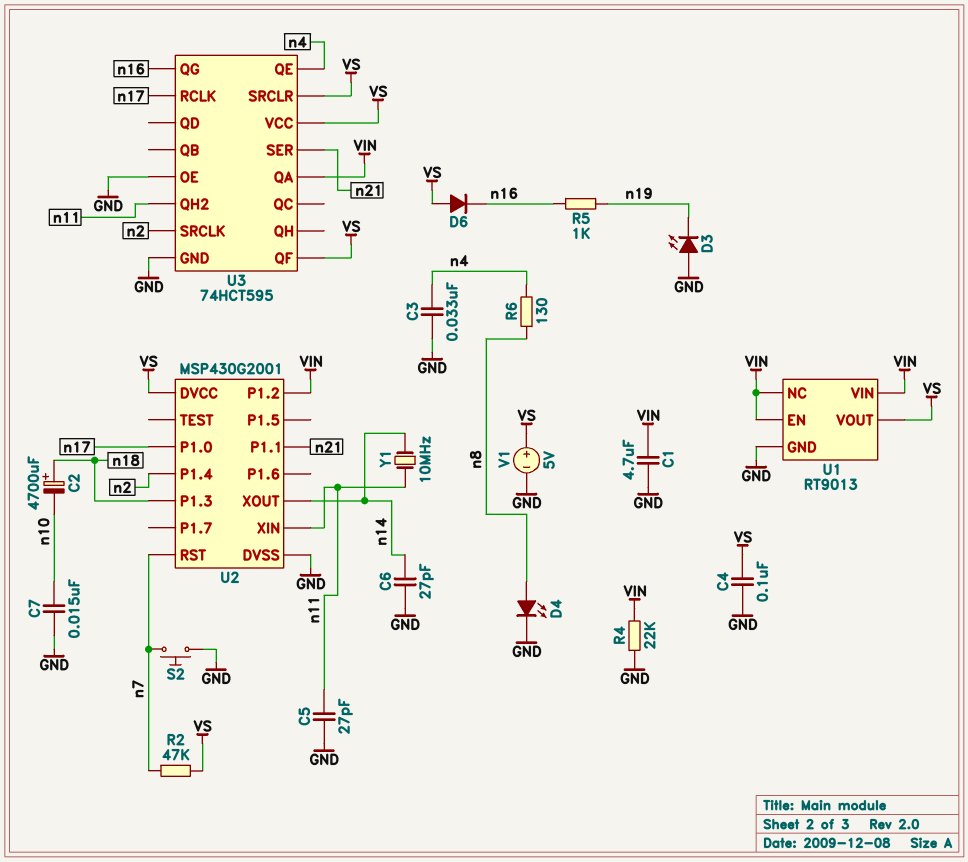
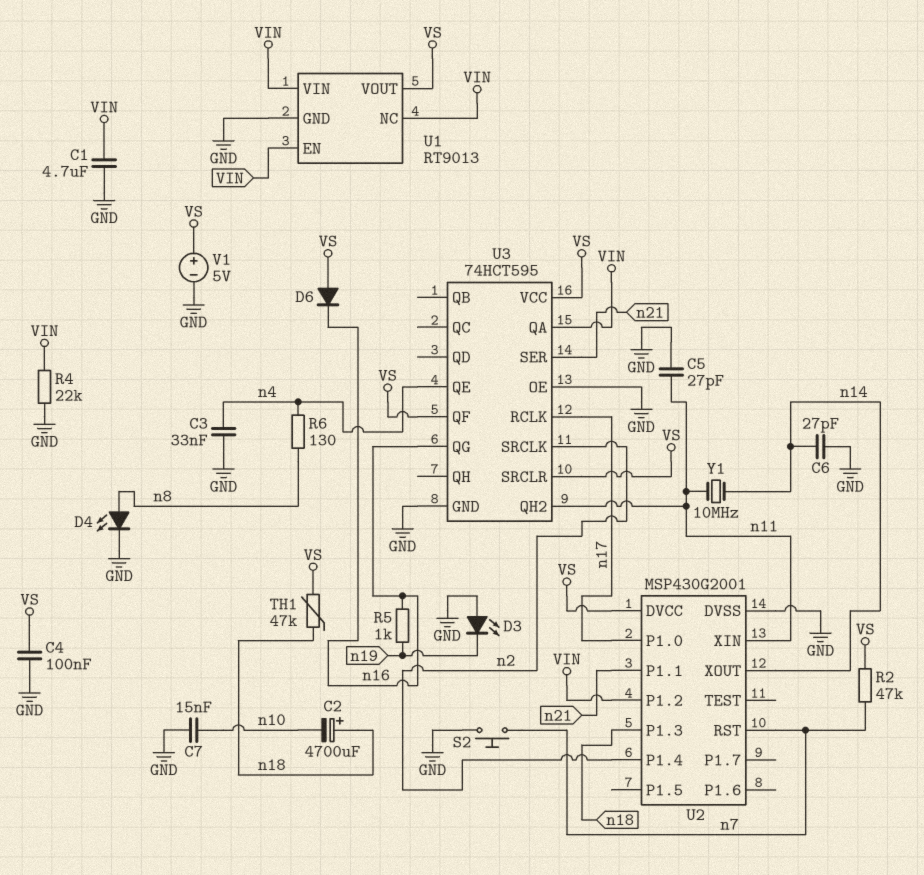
TH1: none -> 47k (VS, n18)

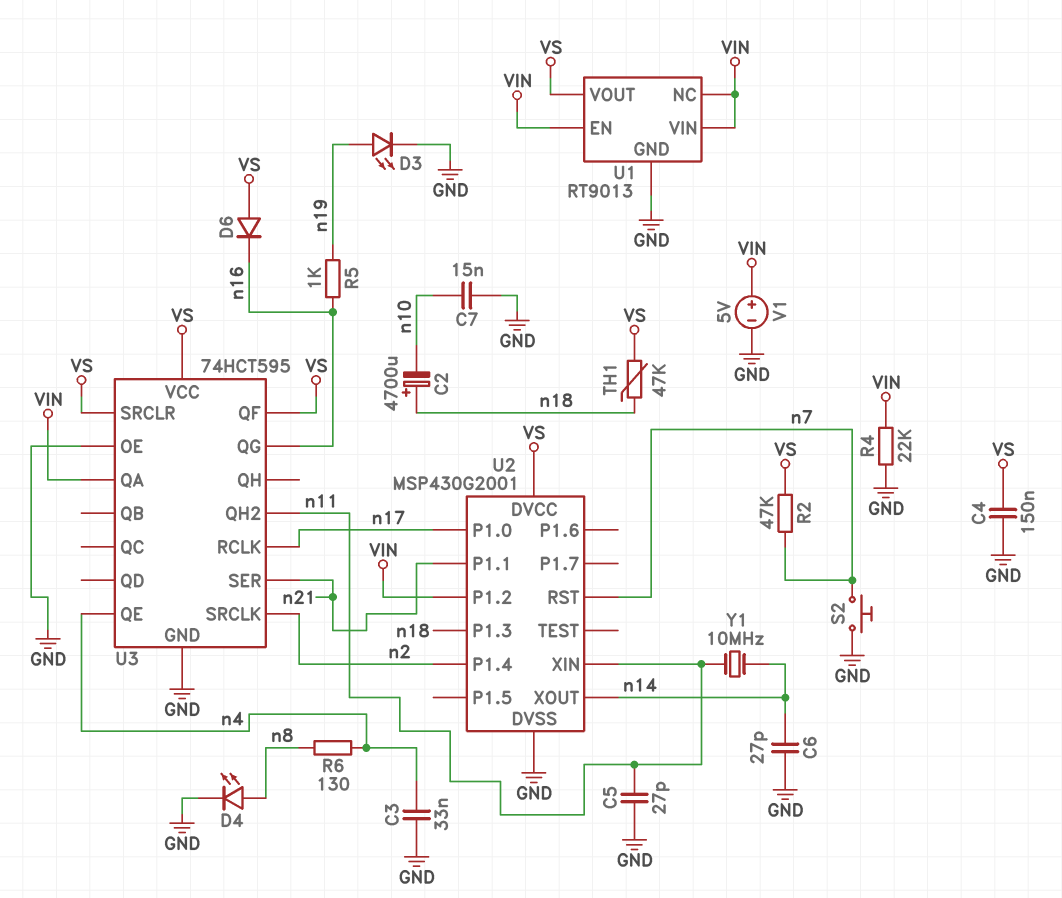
C1: 4.7uF (GND, VIN) -> none
C4: 100nF (GND, VS) -> 150nF (GND, VS)
D3: LED (A GND, K n19) -> LED (A n19, K GND)
V1: 5V (plus VS, minus GND) -> 5V (plus VIN, minus GND)

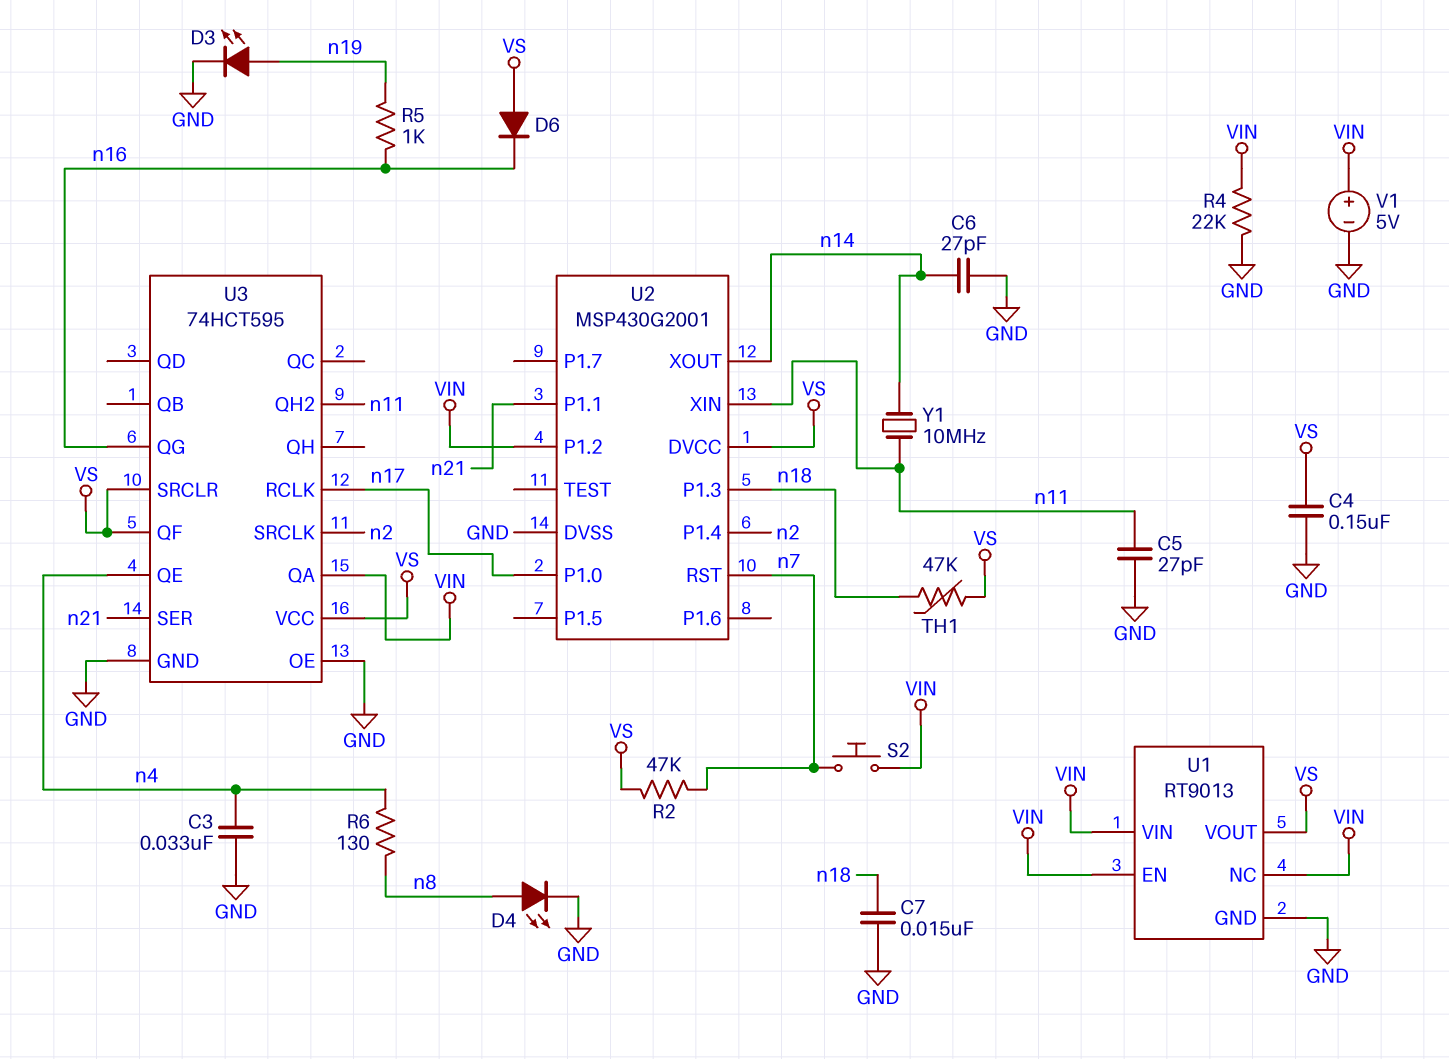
C2: 4700uF (plus n18, minus n10) -> none
C7: 15nF (GND, n10) -> 15nF (GND, n18)
S2: button (GND, n7) -> button (VIN, n7)

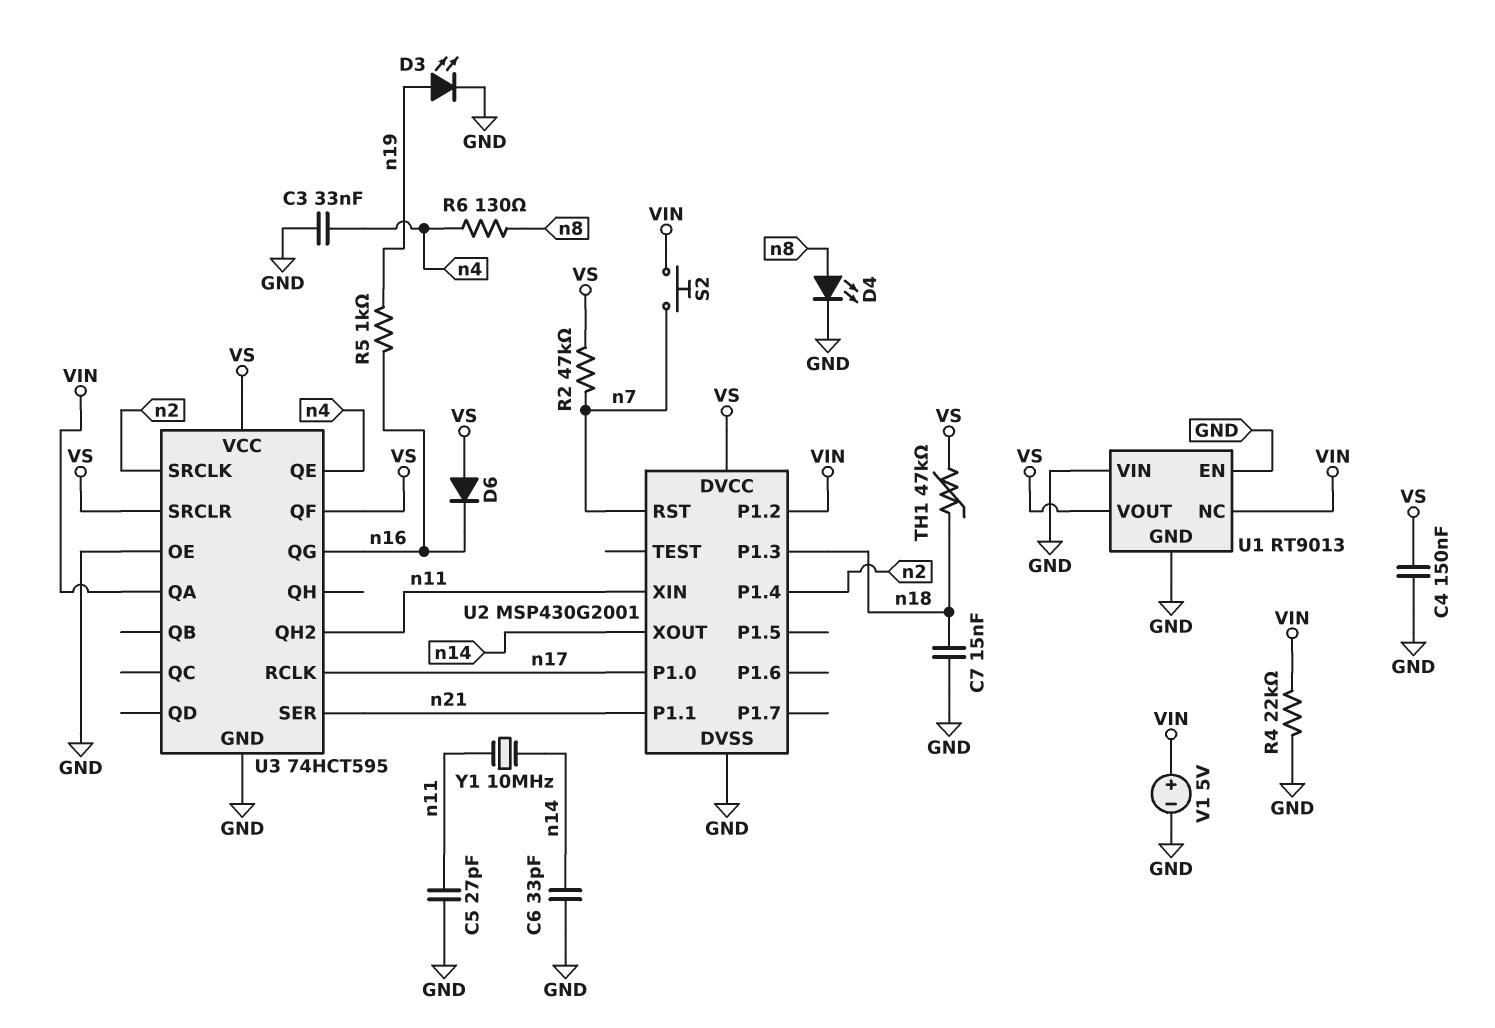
C6: 27pF (GND, n14) -> 33pF (GND, n14)
U1 pin EN: VIN -> GND
U1 pin VIN: VIN -> GND

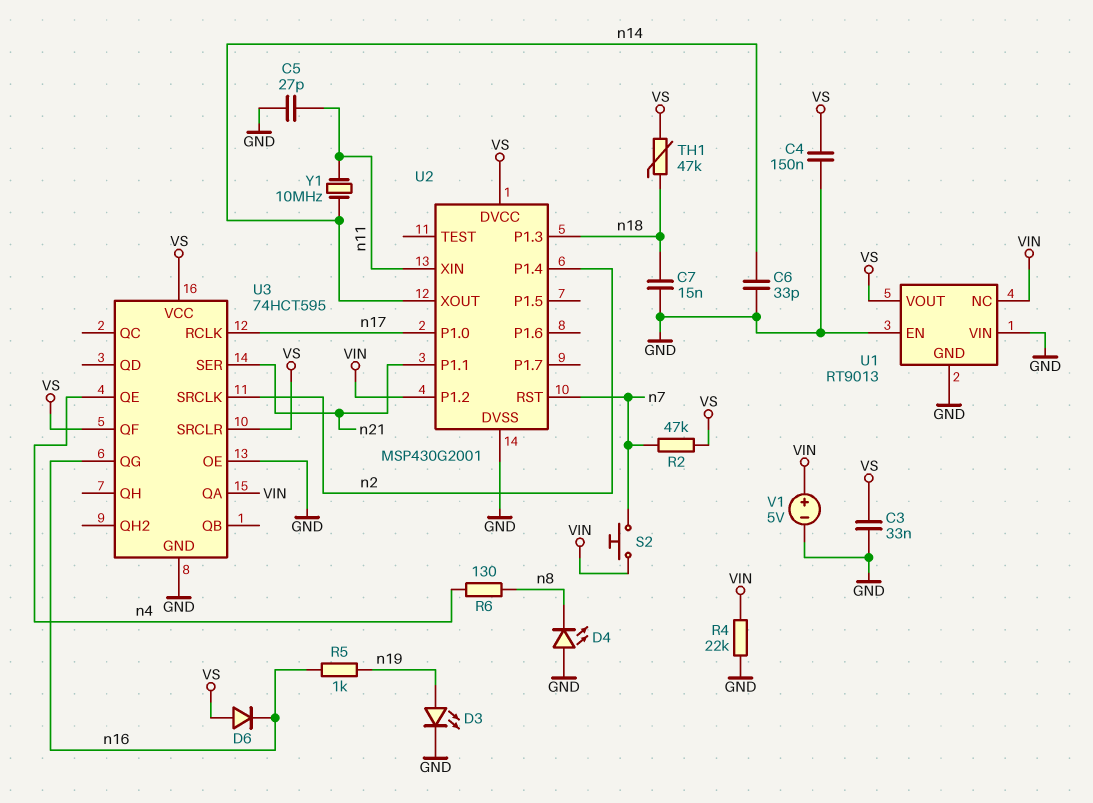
C3: 33nF (GND, n4) -> 33nF (GND, VS)
D4: LED (A n8, K GND) -> LED (A GND, K n8)
U3 pin QH2: n11 -> none

